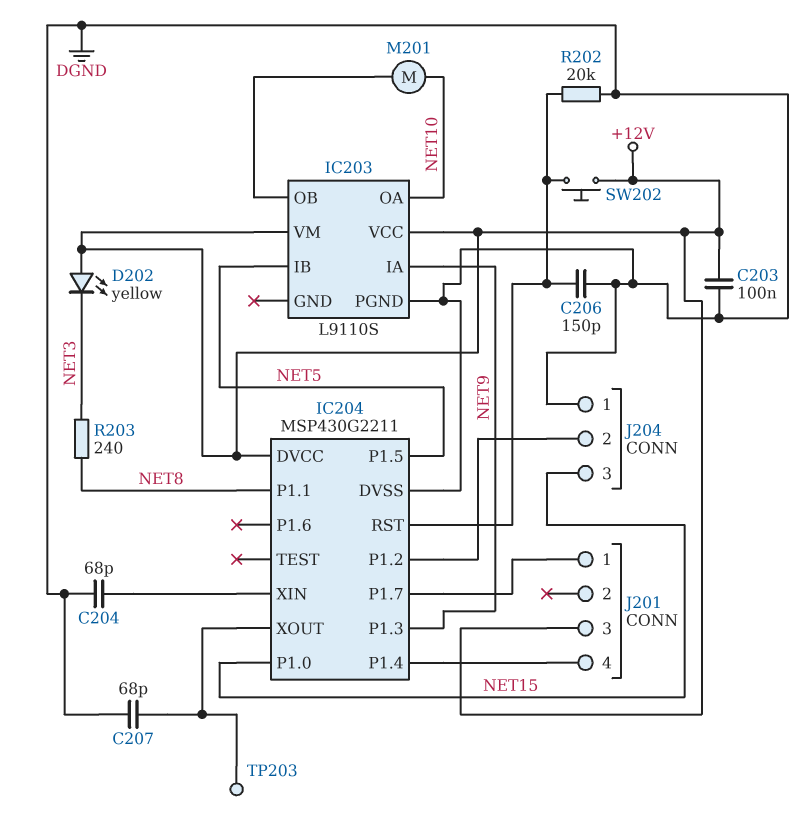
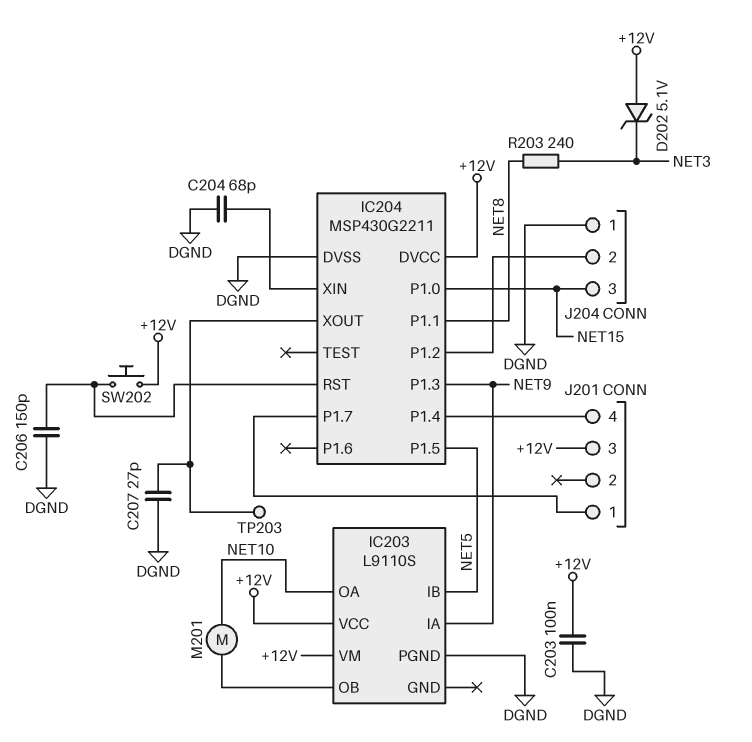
C207: 68pF (DGND, IC204/XOUT) -> 27pF (DGND, IC204/XOUT)
D202: LED yellow (A +12V, K NET3) -> zener 5.1V (A +12V, K NET3)
R202: 20k (DGND, IC204/RST) -> none

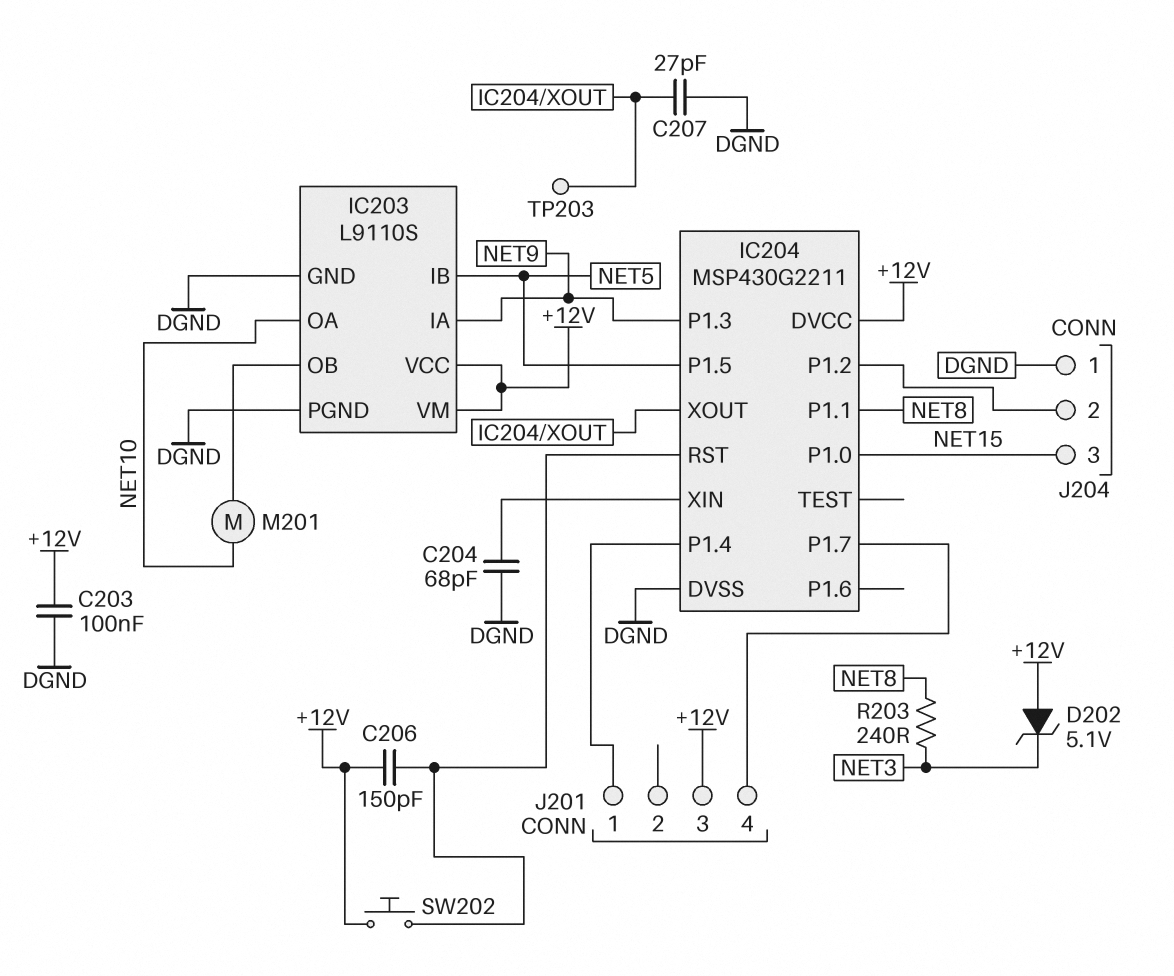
C206: 150pF (DGND, IC204/RST) -> 150pF (+12V, IC204/RST)
IC203 pin GND: none -> DGND
J201 pin 1: IC204/P1.7 -> IC204/P1.4
J201 pin 4: IC204/P1.4 -> IC204/P1.7

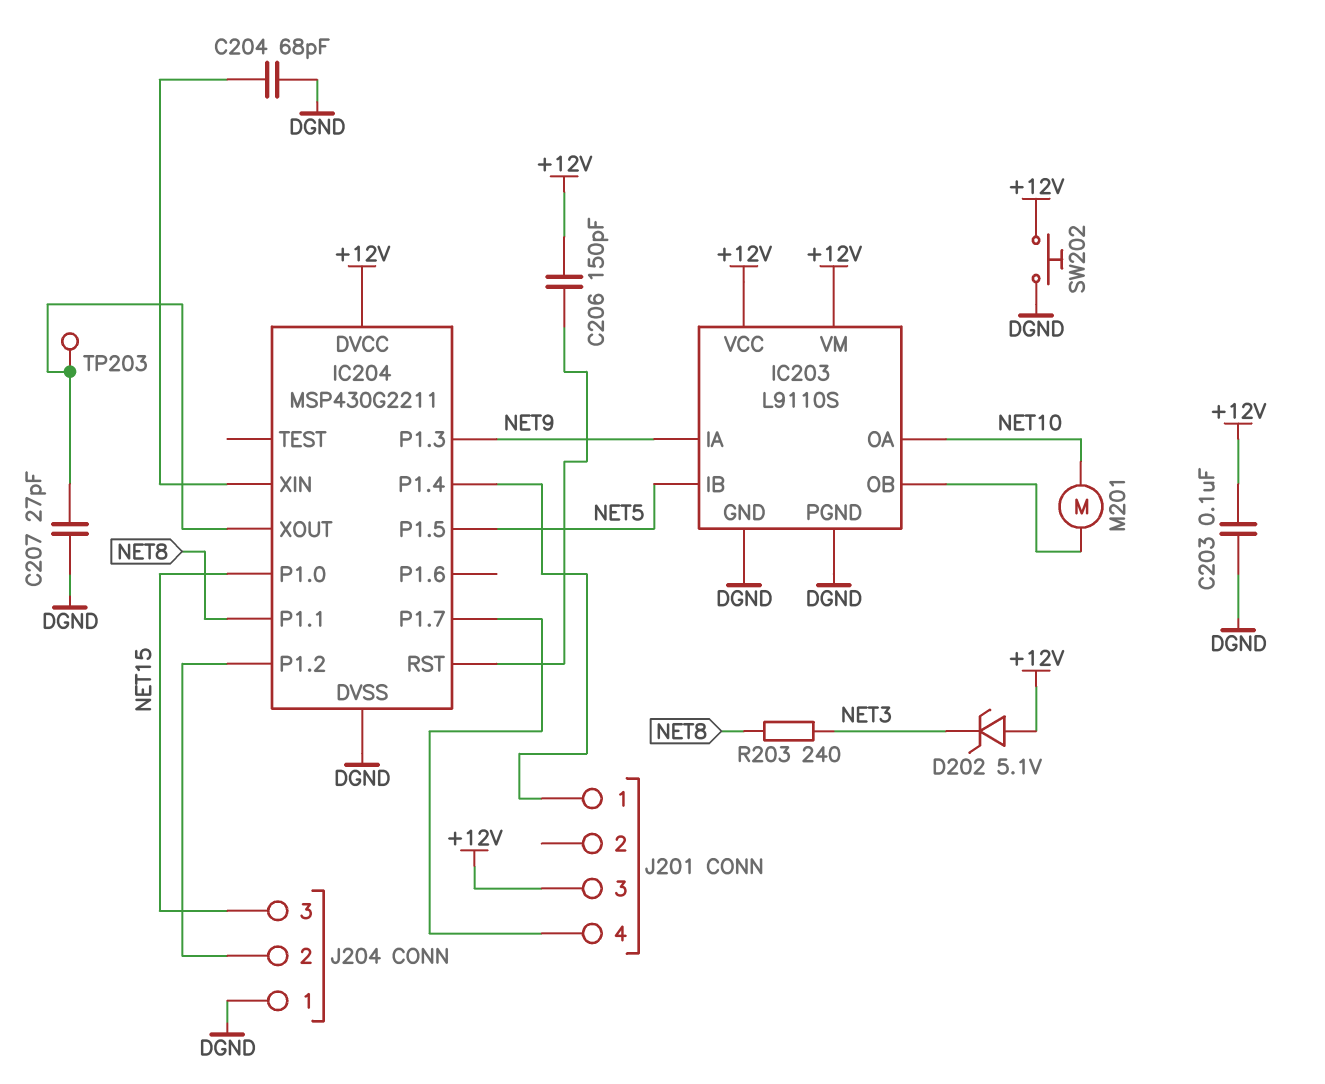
SW202: button (+12V, IC204/RST) -> button (+12V, DGND)

